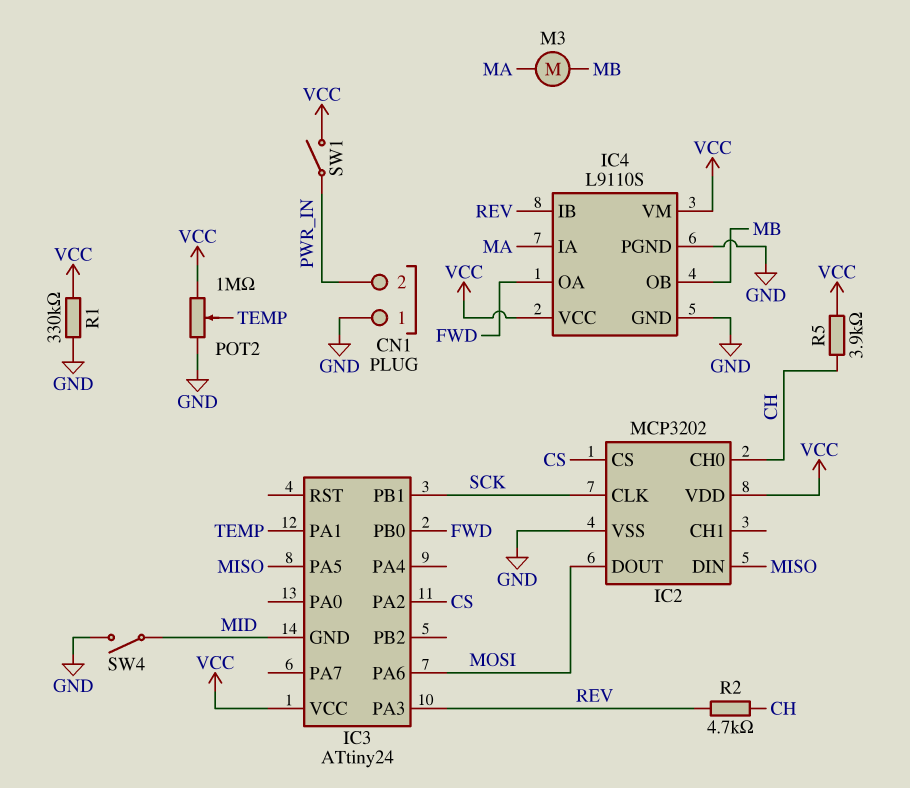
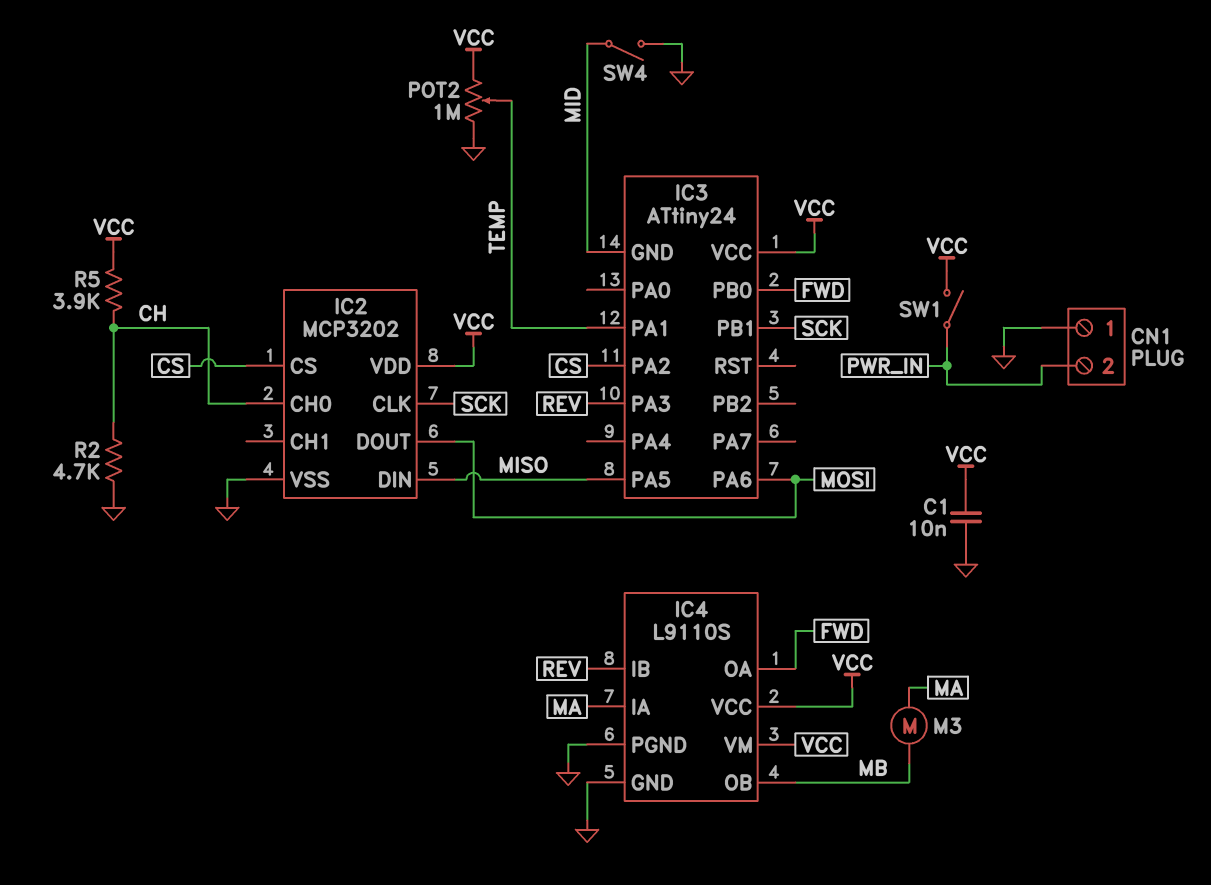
C1: none -> 10nF (GND, VCC)
R1: 330k (GND, VCC) -> none
R2: 4.7k (CH, REV) -> 4.7k (CH, GND)

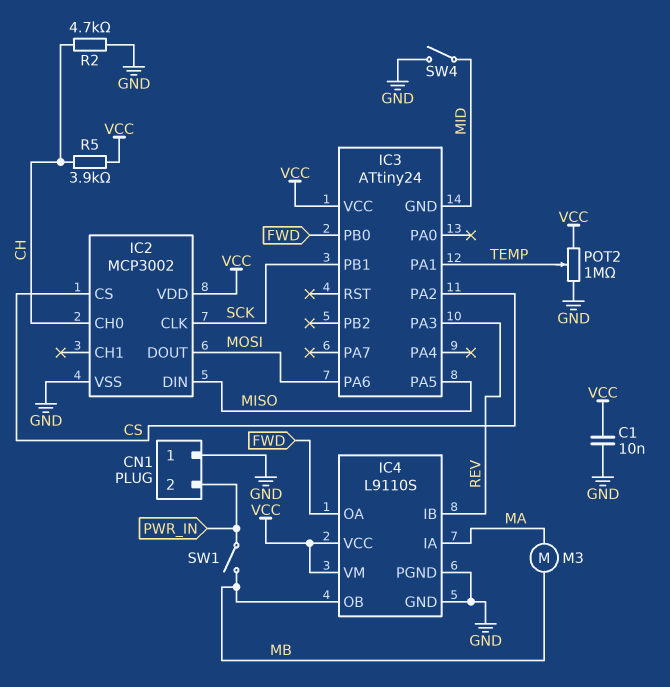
IC2: MCP3202 -> MCP3002
SW1: switch (PWR_IN, VCC) -> switch (MB, PWR_IN)

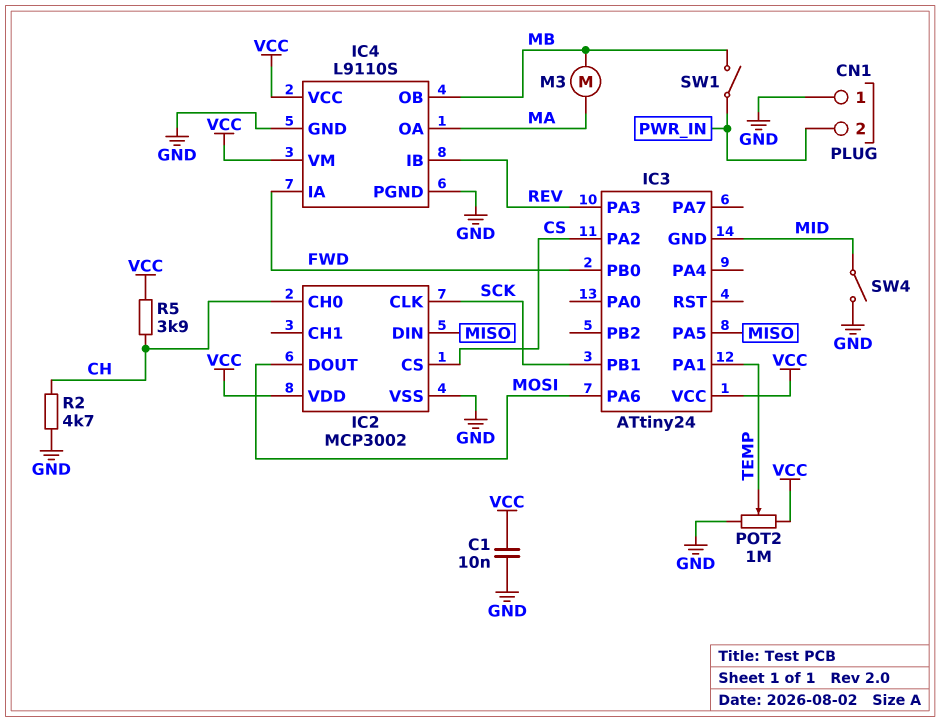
IC4 pin IA: MA -> FWD
IC4 pin OA: FWD -> MA

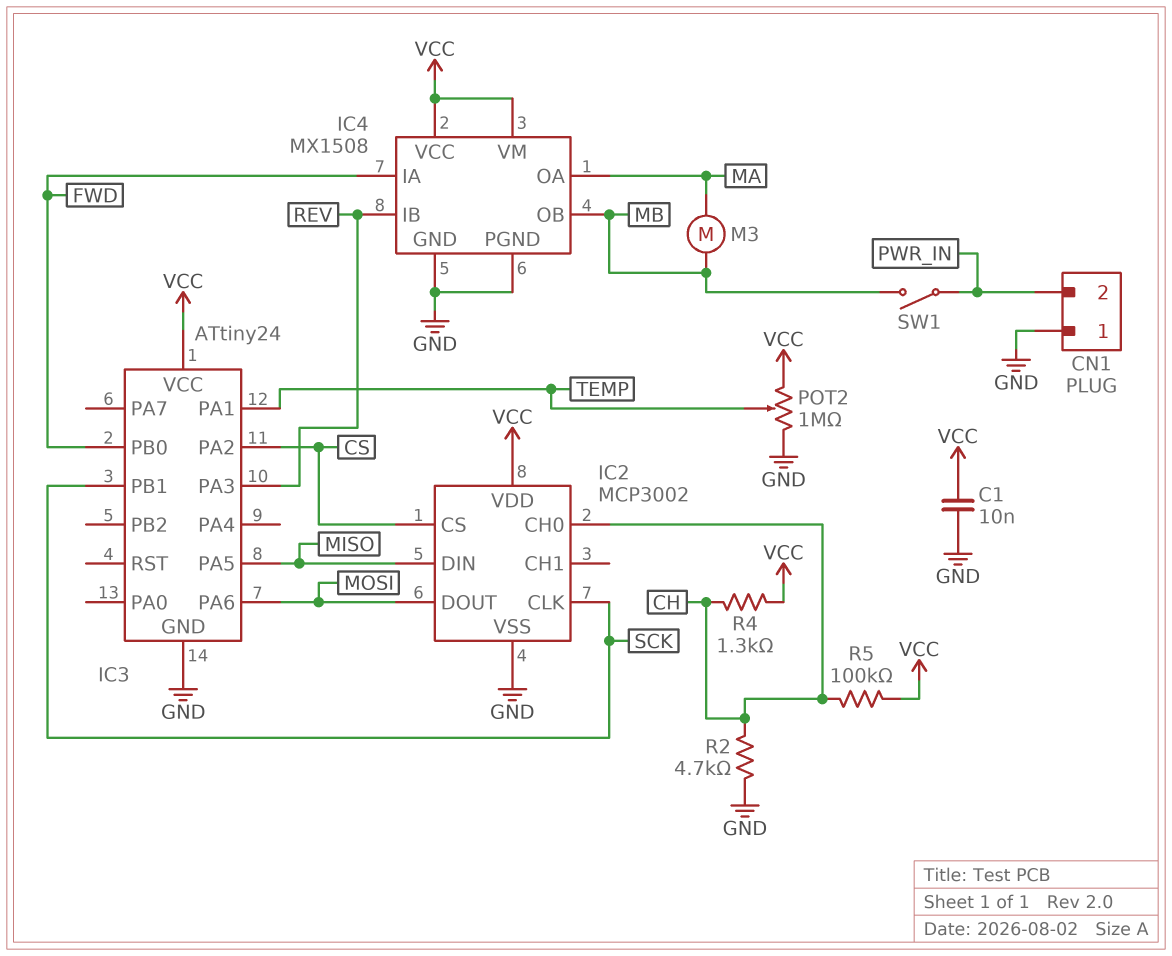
IC3 pin GND: MID -> GND
IC4: L9110S -> MX1508
R4: none -> 1.3k (CH, VCC)
R5: 3.9k (CH, VCC) -> 100k (CH, VCC)
SW4: switch (GND, MID) -> none

